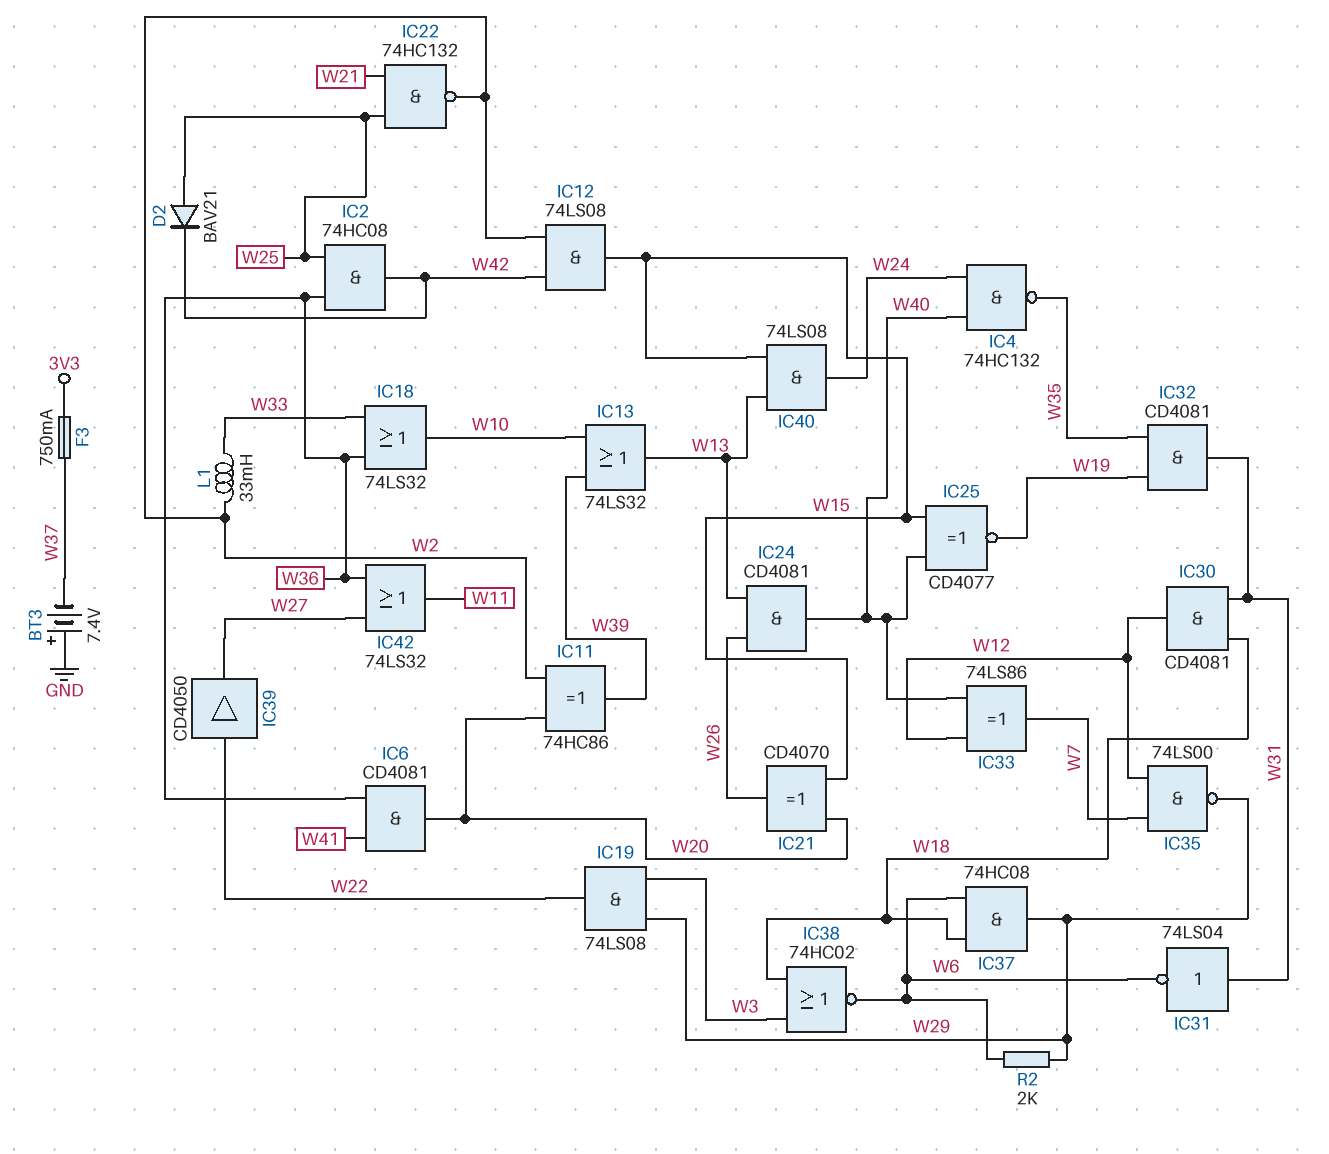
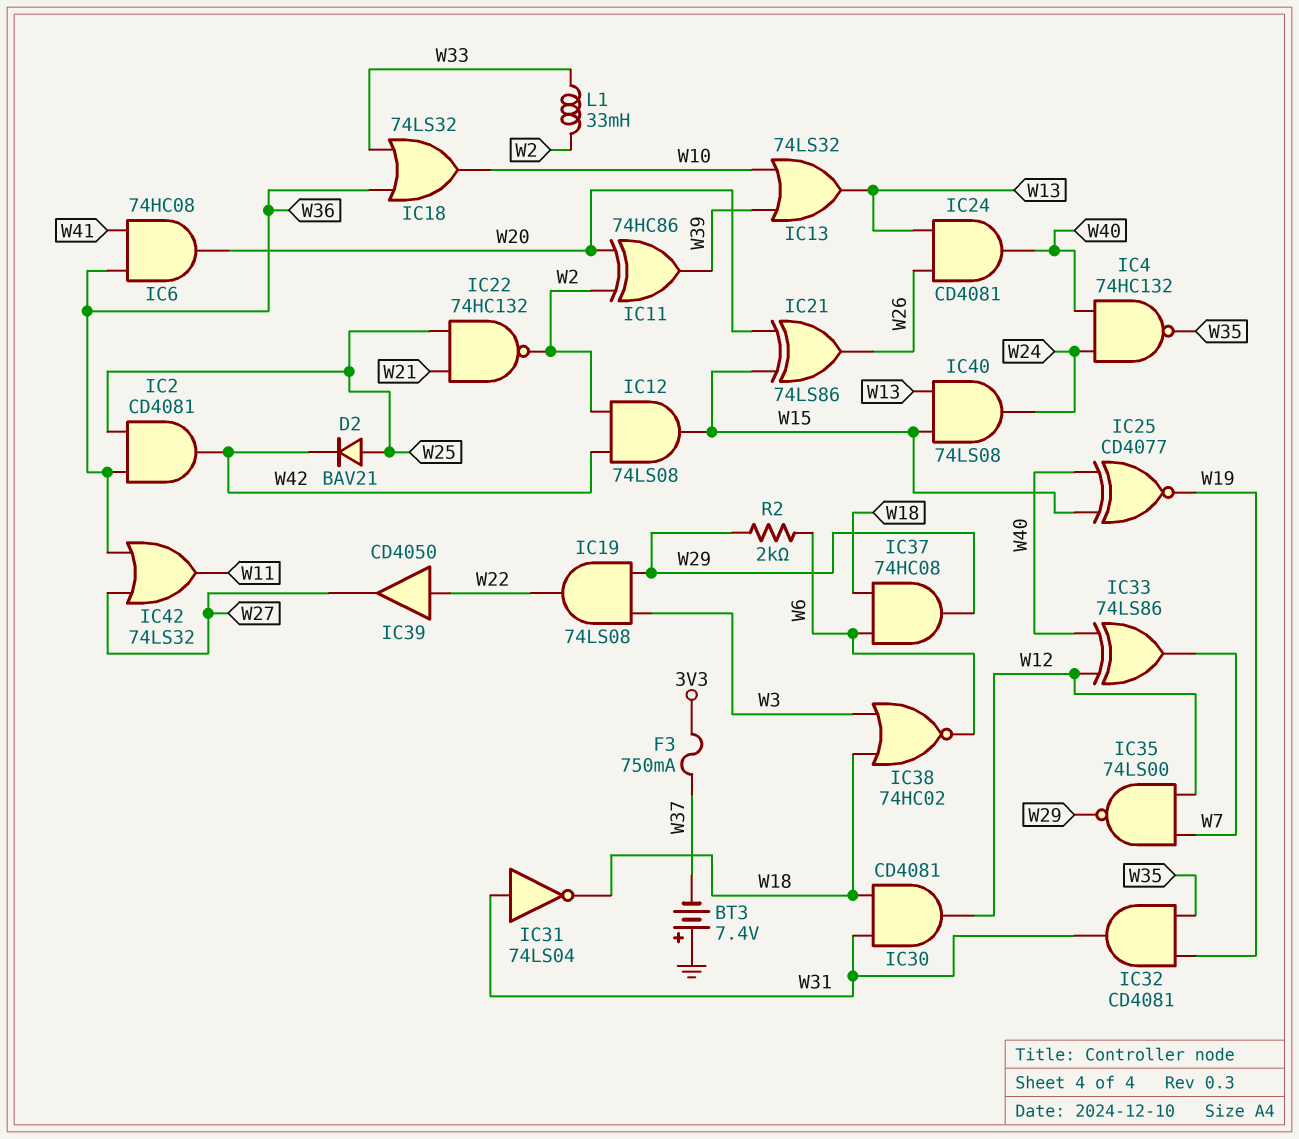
IC2: AND 74HC08 (in W25, in W36, out W42) -> AND CD4081 (in W25, in W36, out W42)
IC6: AND CD4081 (in W36, in W41, out W20) -> AND 74HC08 (in W36, in W41, out W20)
IC21: XOR CD4070 (in W15, in W20, out W26) -> XOR 74LS86 (in W15, in W20, out W26)
IC31: NOT 74LS04 (in W31, out W6) -> NOT 74LS04 (in W31, out W18)

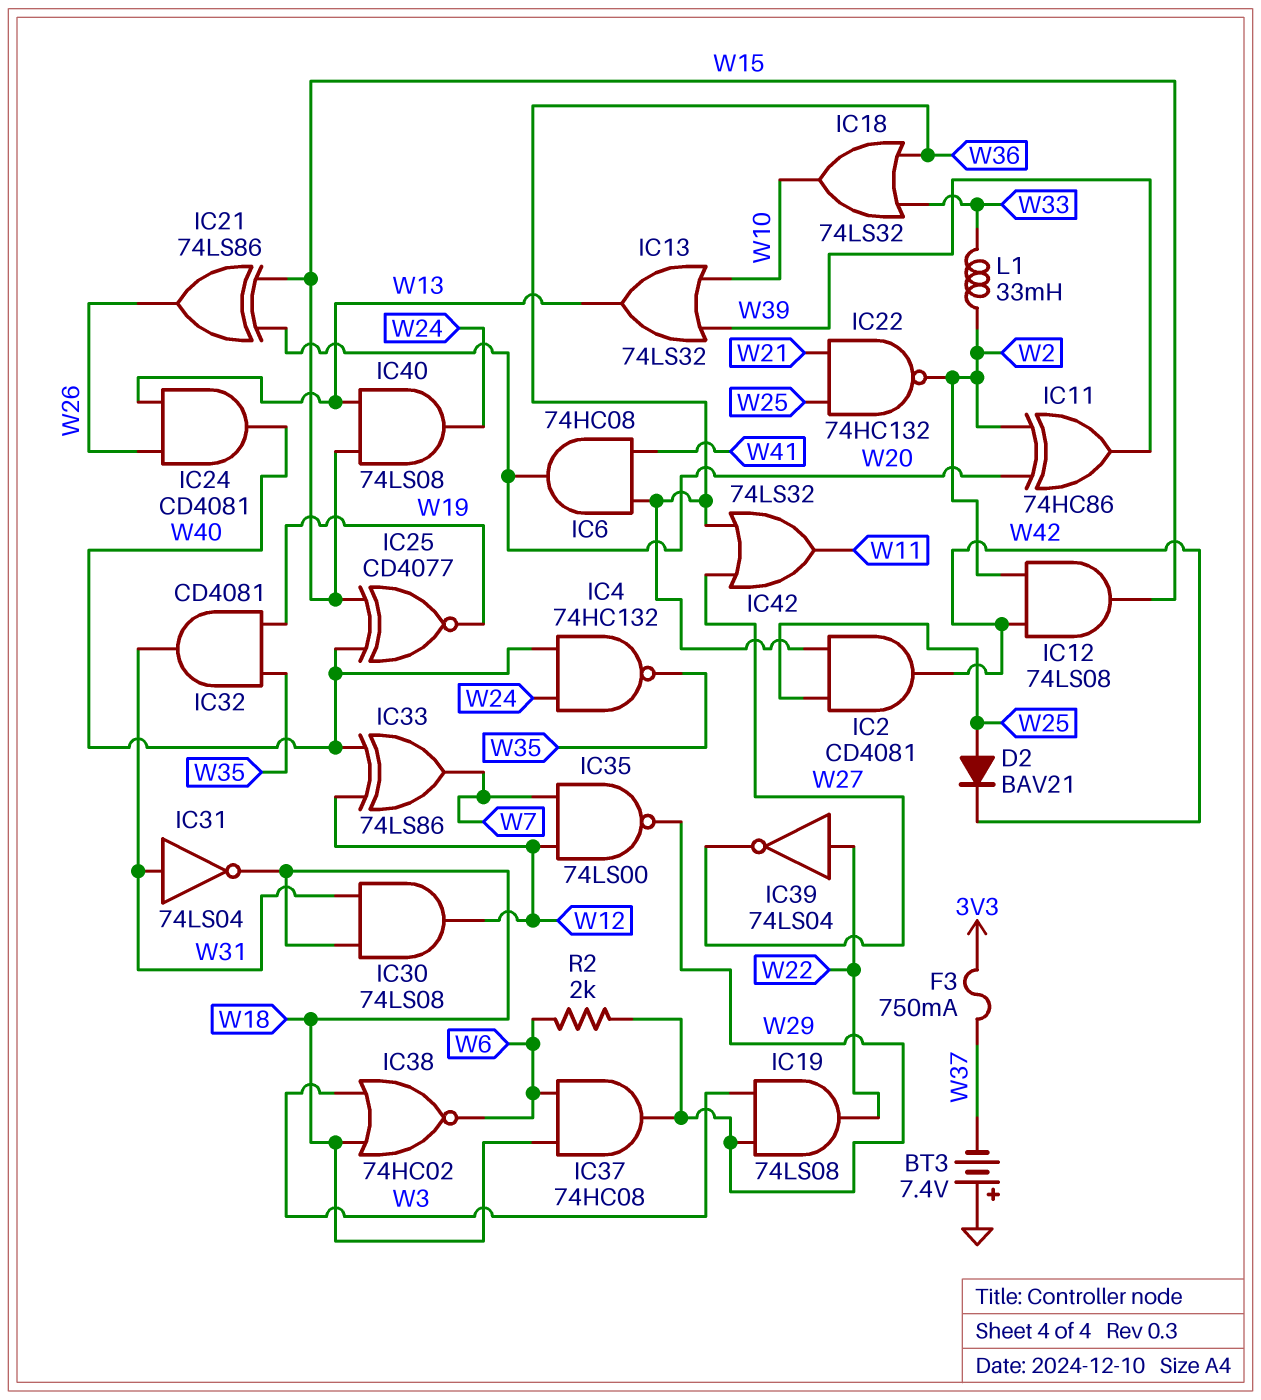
IC30: AND CD4081 (in W18, in W31, out W12) -> AND 74LS08 (in W18, in W31, out W12)
IC39: buffer CD4050 (in W22, out W27) -> NOT 74LS04 (in W22, out W27)

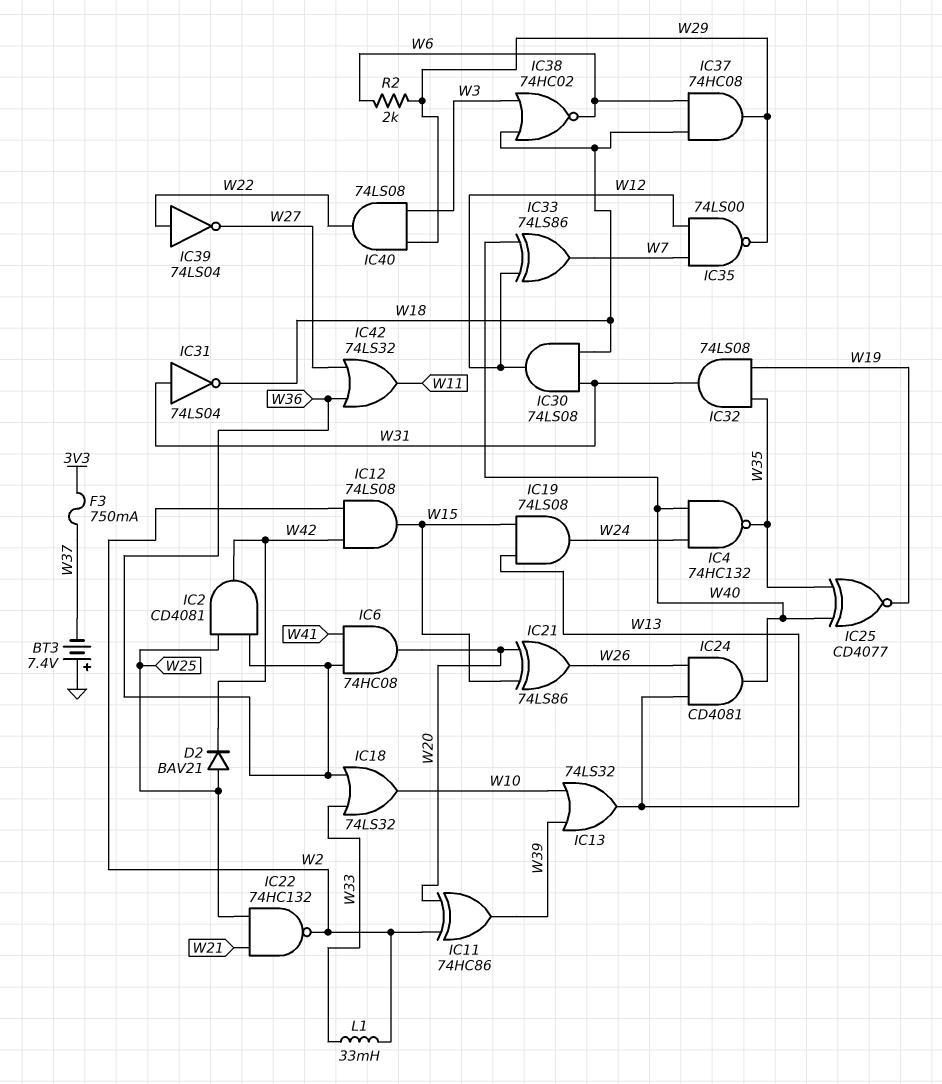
IC19: AND 74LS08 (in W3, in W29, out W22) -> AND 74LS08 (in W13, in W15, out W24)
IC25: XNOR CD4077 (in W15, in W40, out W19) -> XNOR CD4077 (in W35, in W40, out W19)
IC32: AND CD4081 (in W19, in W35, out W31) -> AND 74LS08 (in W19, in W35, out W31)
IC40: AND 74LS08 (in W13, in W15, out W24) -> AND 74LS08 (in W3, in W29, out W22)

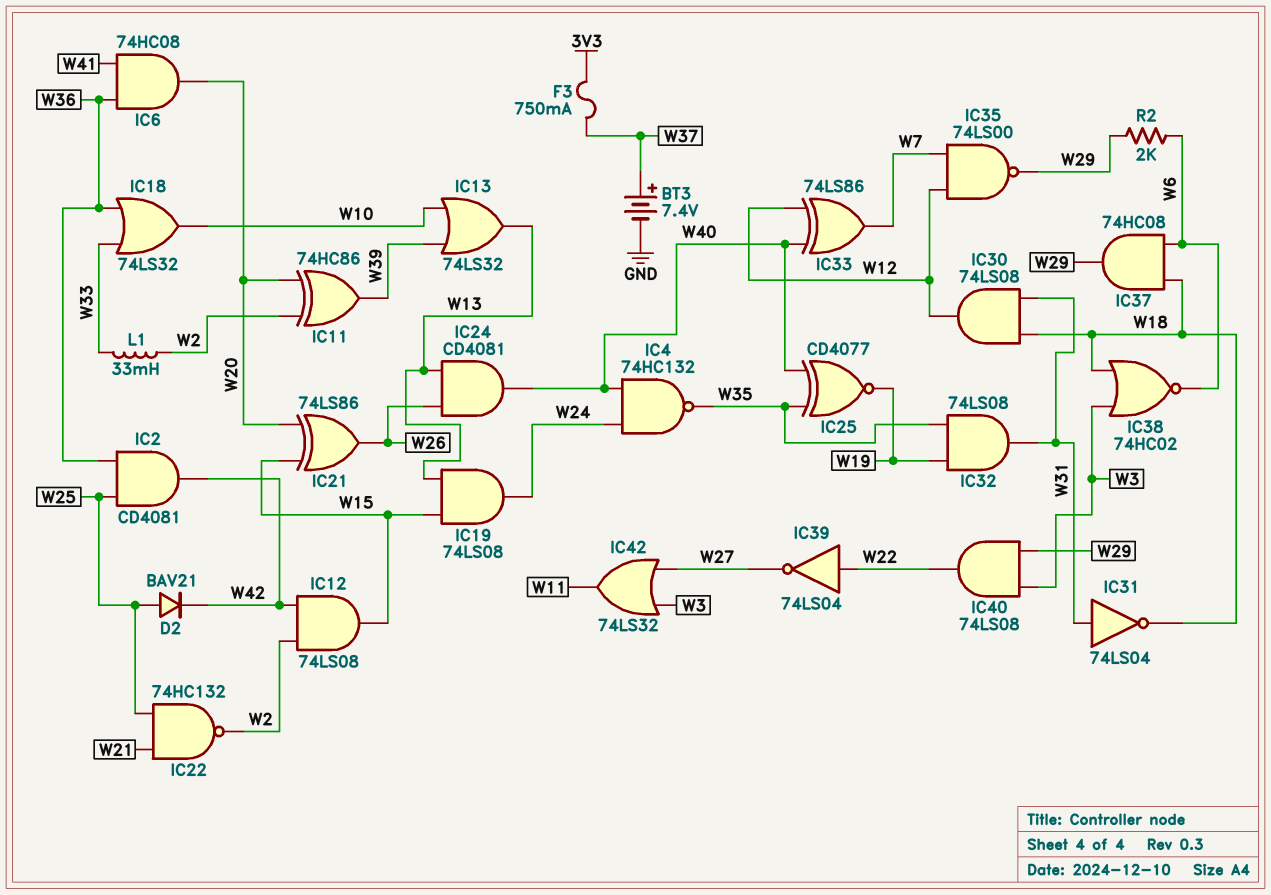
BT3: 7.4V (plus GND, minus W37) -> 7.4V (plus W37, minus GND)
IC42: OR 74LS32 (in W27, in W36, out W11) -> OR 74LS32 (in W3, in W27, out W11)

